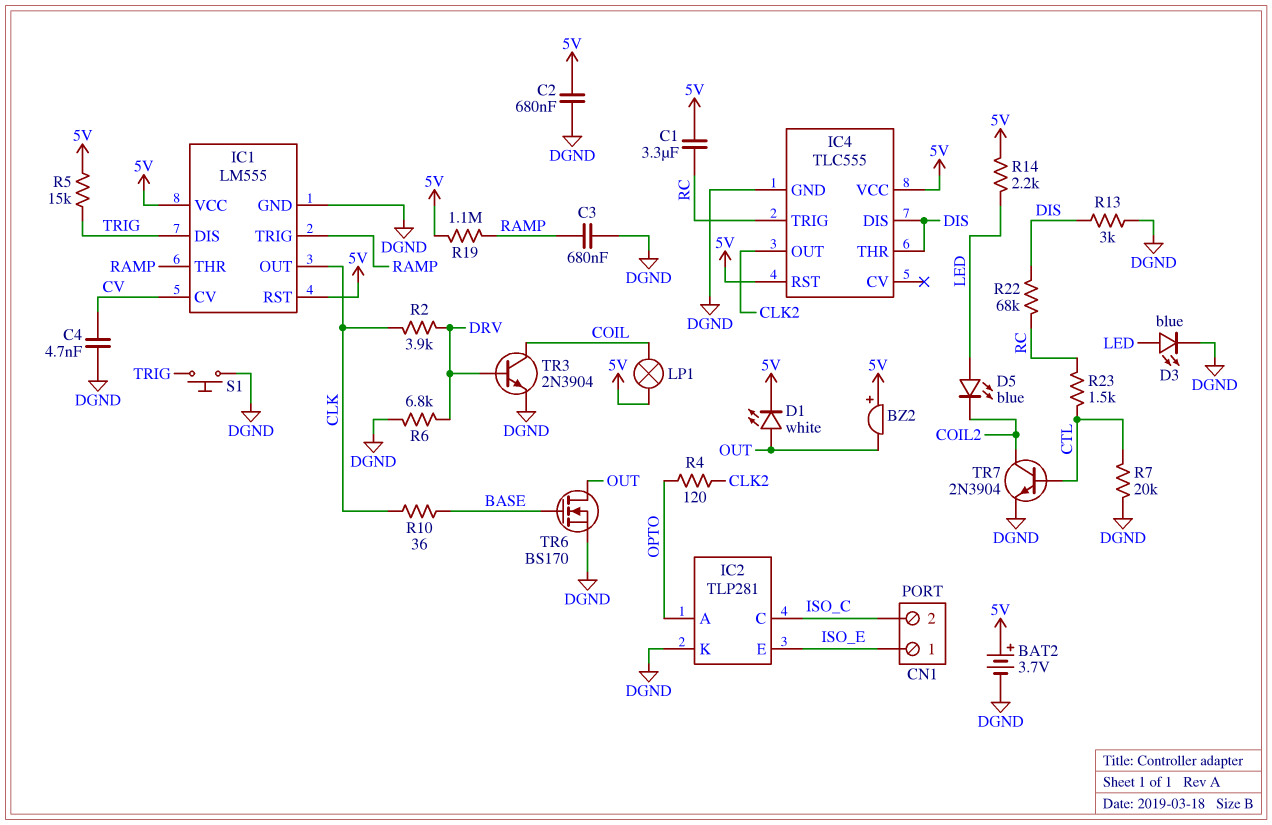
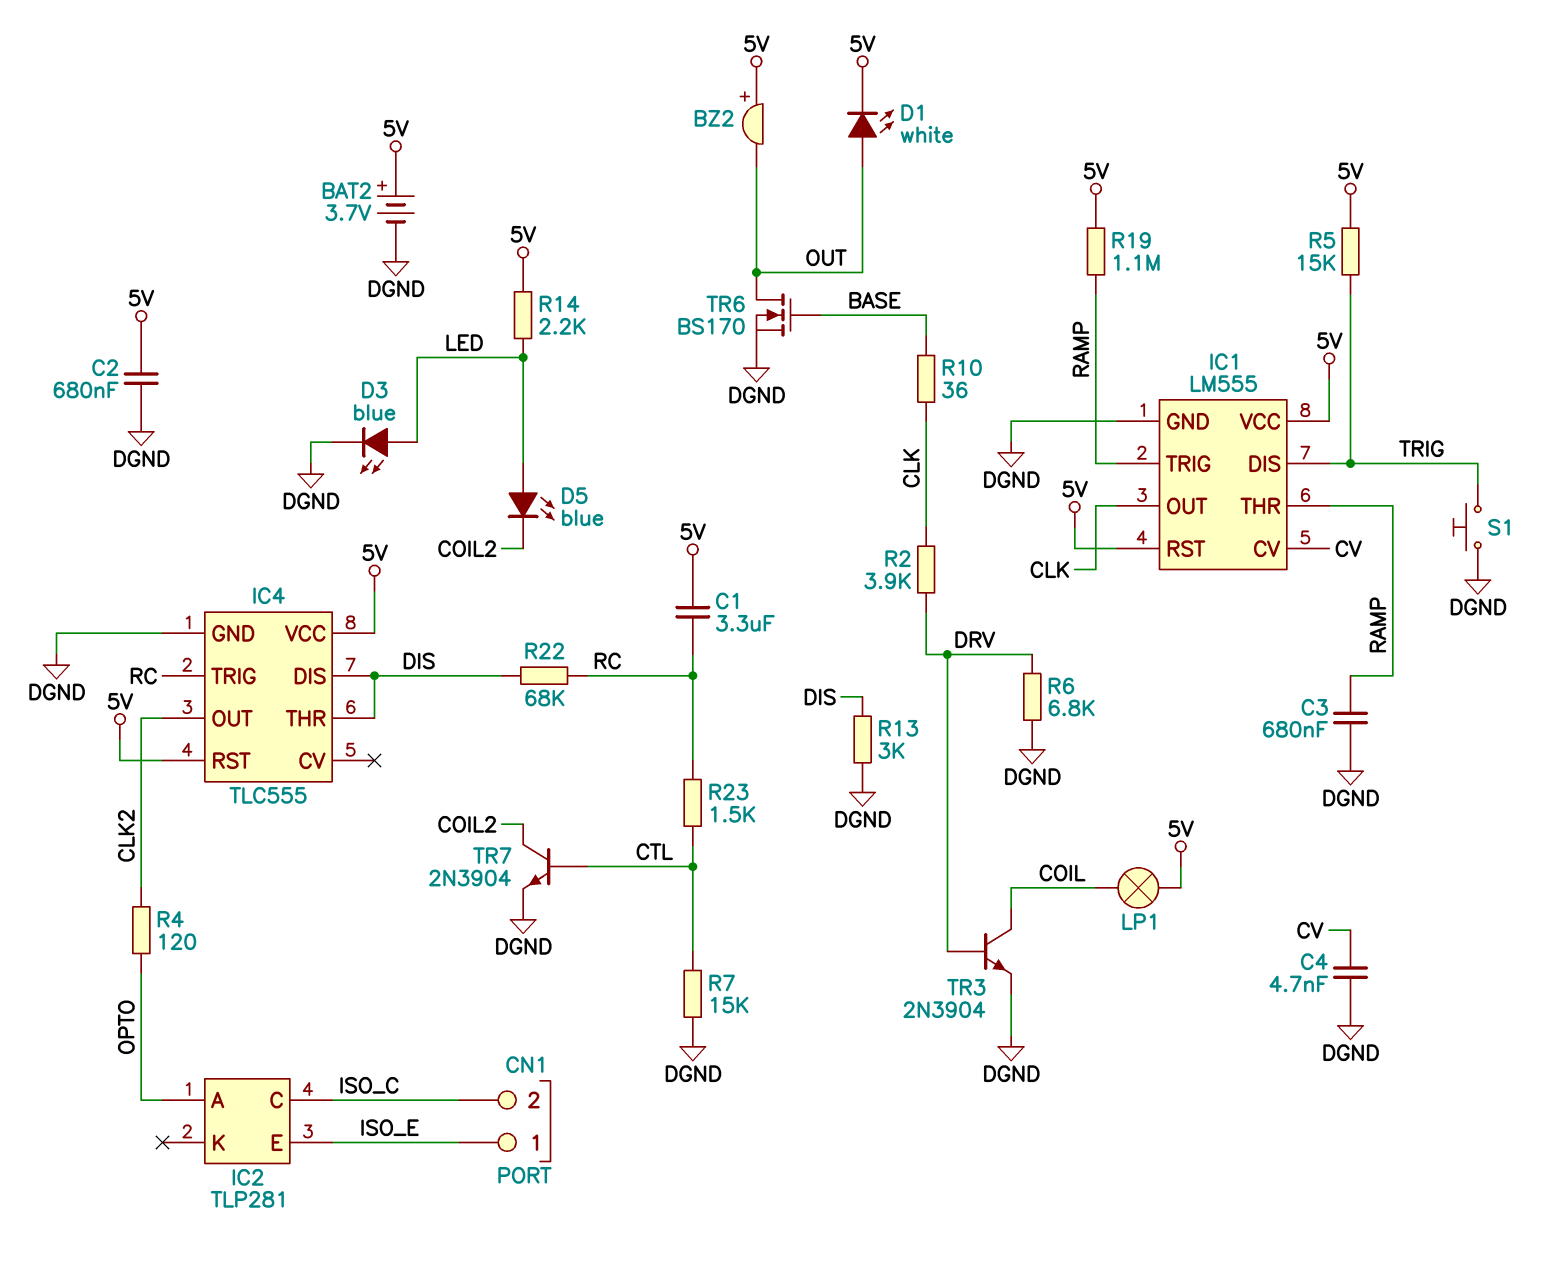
IC2 pin K: DGND -> none
R7: 20k (CTL, DGND) -> 15k (CTL, DGND)

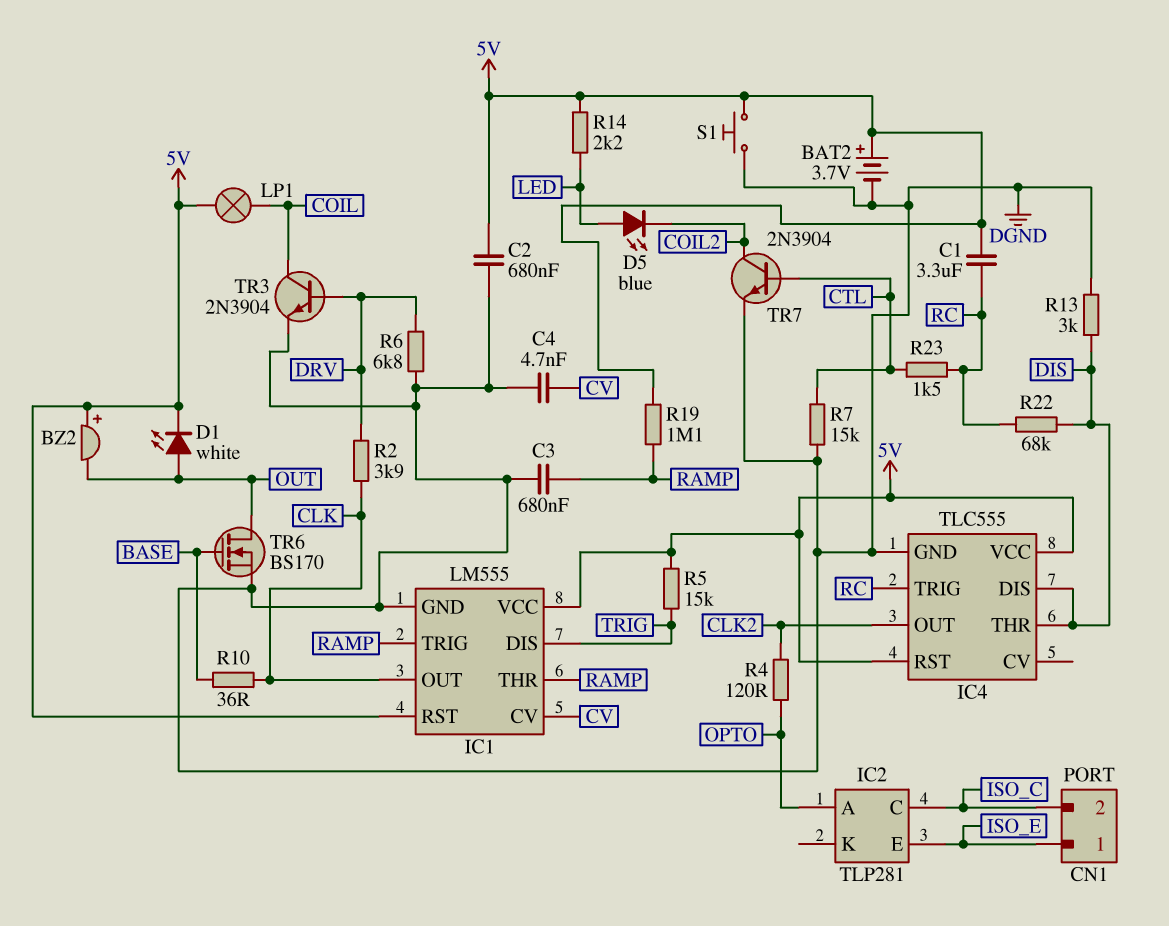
D3: LED blue (A LED, K DGND) -> none
S1: button (DGND, TRIG) -> button (5V, DGND)

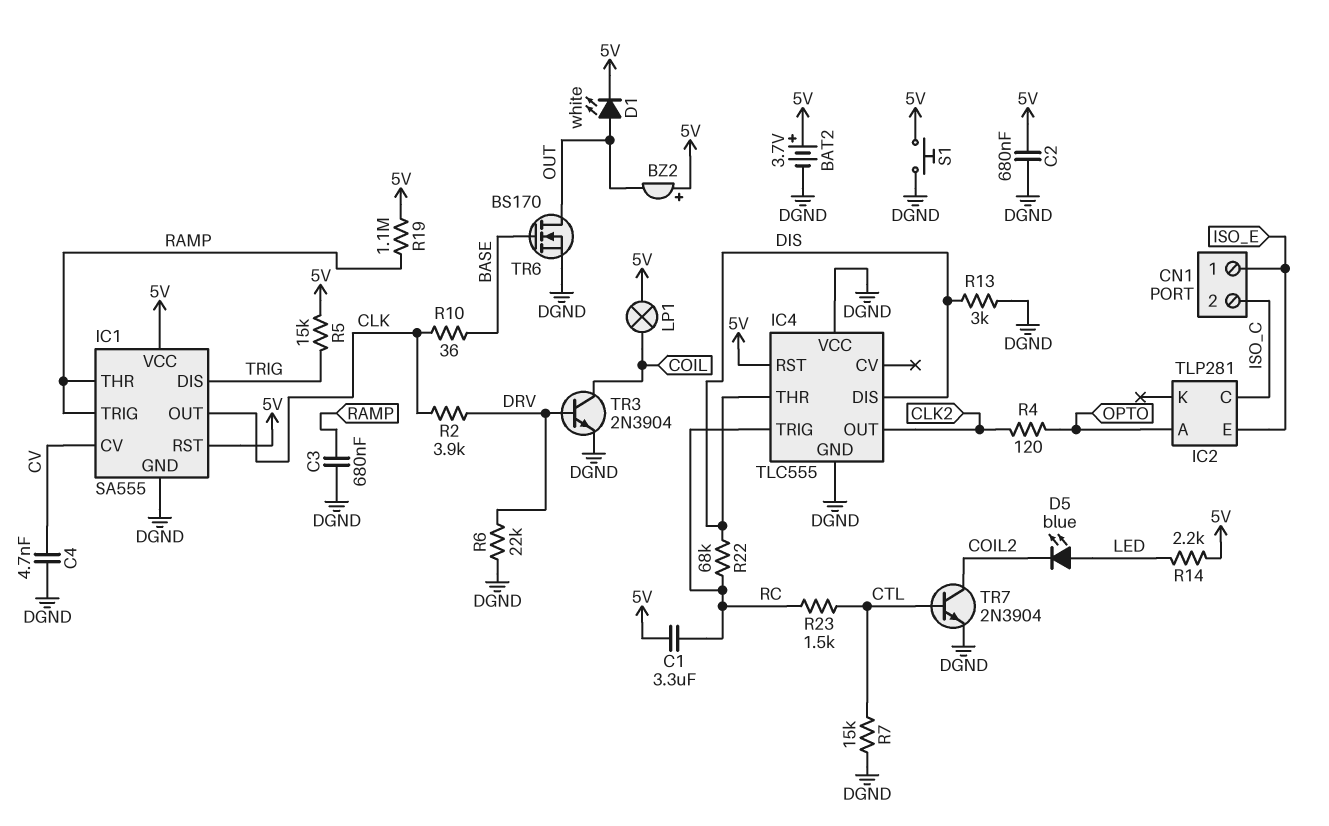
IC1: LM555 -> SA555
IC4 pin VCC: 5V -> DGND
R6: 6.8k (DGND, DRV) -> 22k (DGND, DRV)

